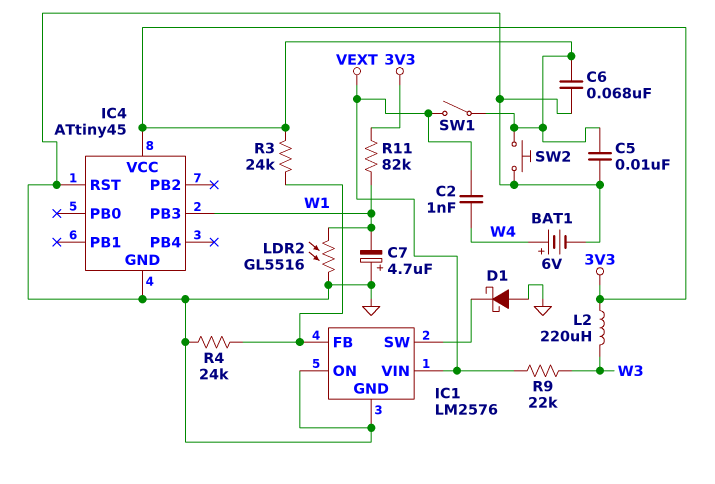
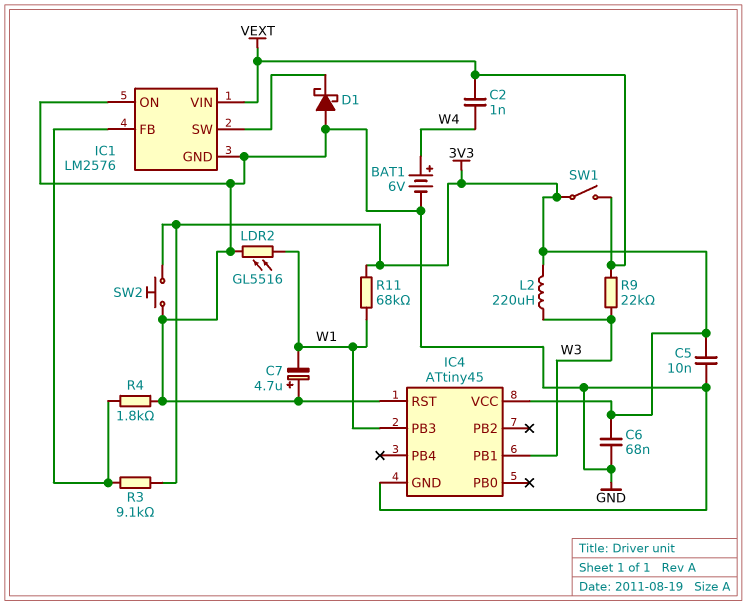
IC4 pin PB1: none -> W3
R3: 24k (3V3, IC1/FB) -> 9.1k (3V3, IC1/FB)
R4: 24k (GND, IC1/FB) -> 1.8k (GND, IC1/FB)
R11: 82k (3V3, W1) -> 68k (3V3, W1)

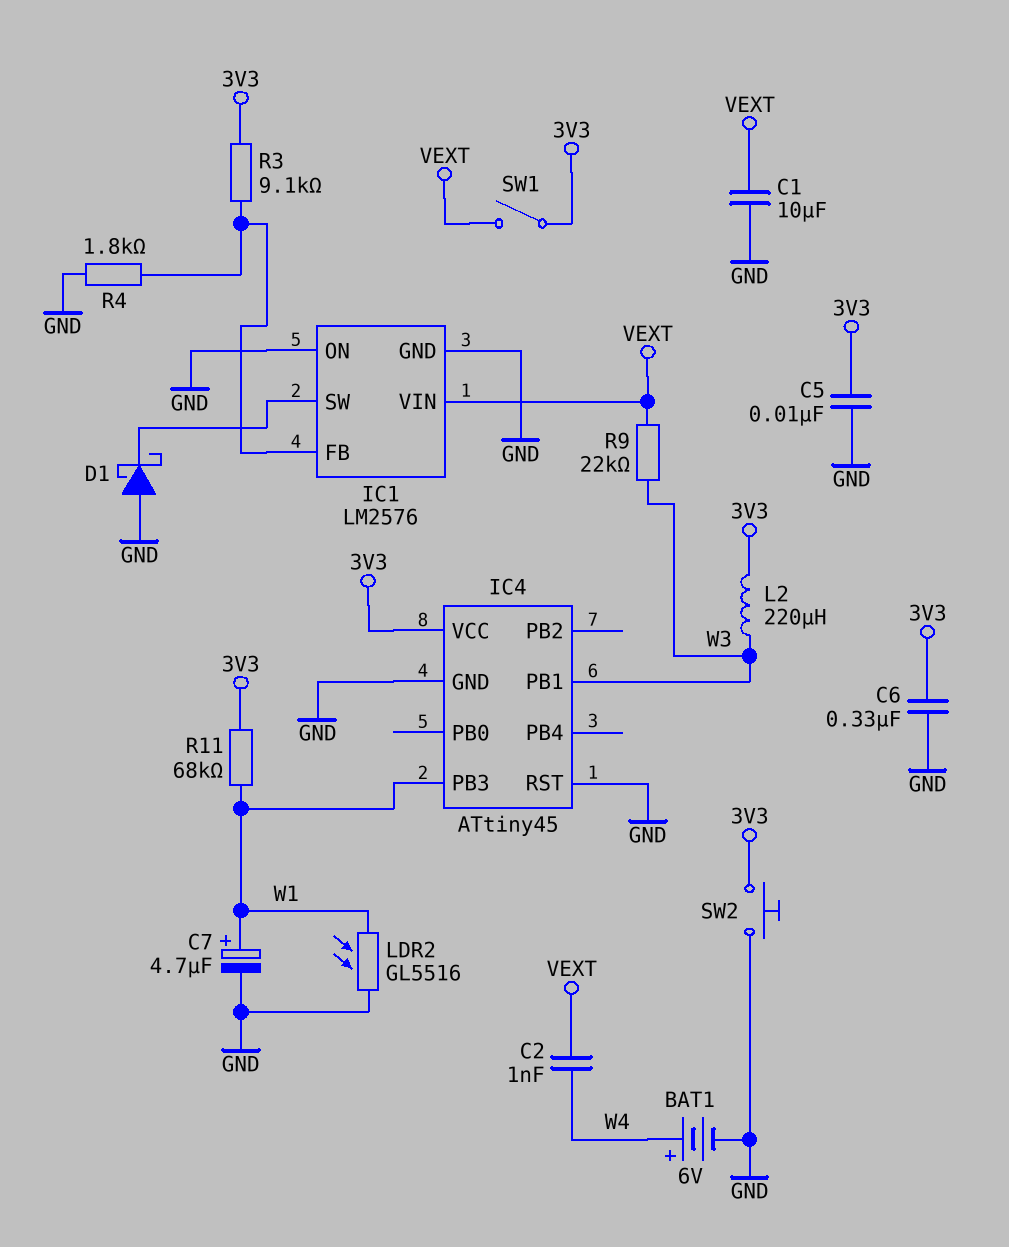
C1: none -> 10uF (GND, VEXT)
C6: 68nF (3V3, GND) -> 330nF (3V3, GND)
C7: 4.7uF (plus GND, minus W1) -> 4.7uF (plus W1, minus GND)

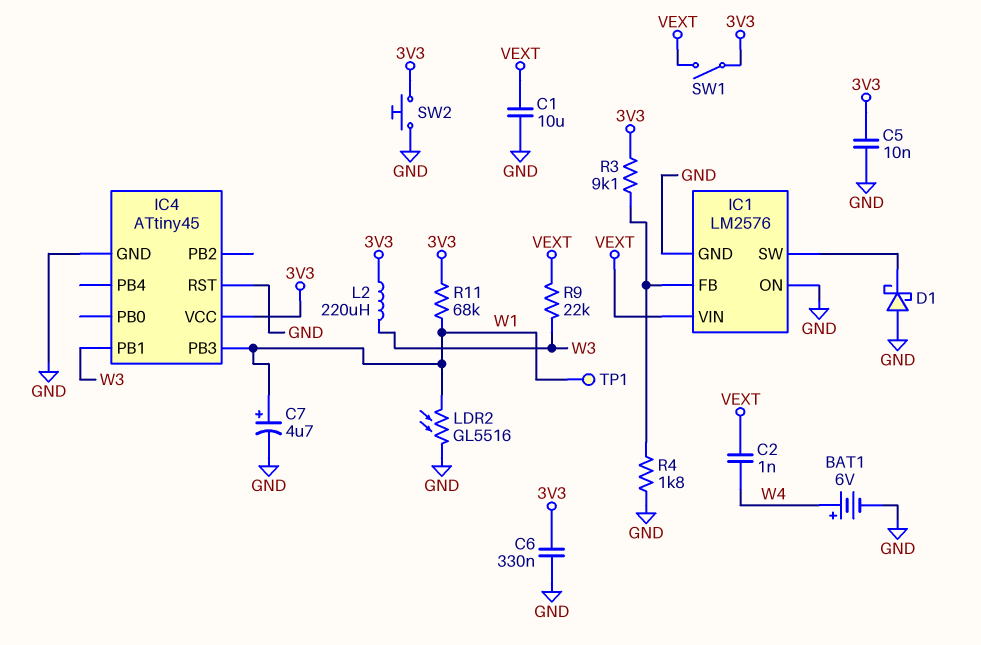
TP1: none -> test point (W1)

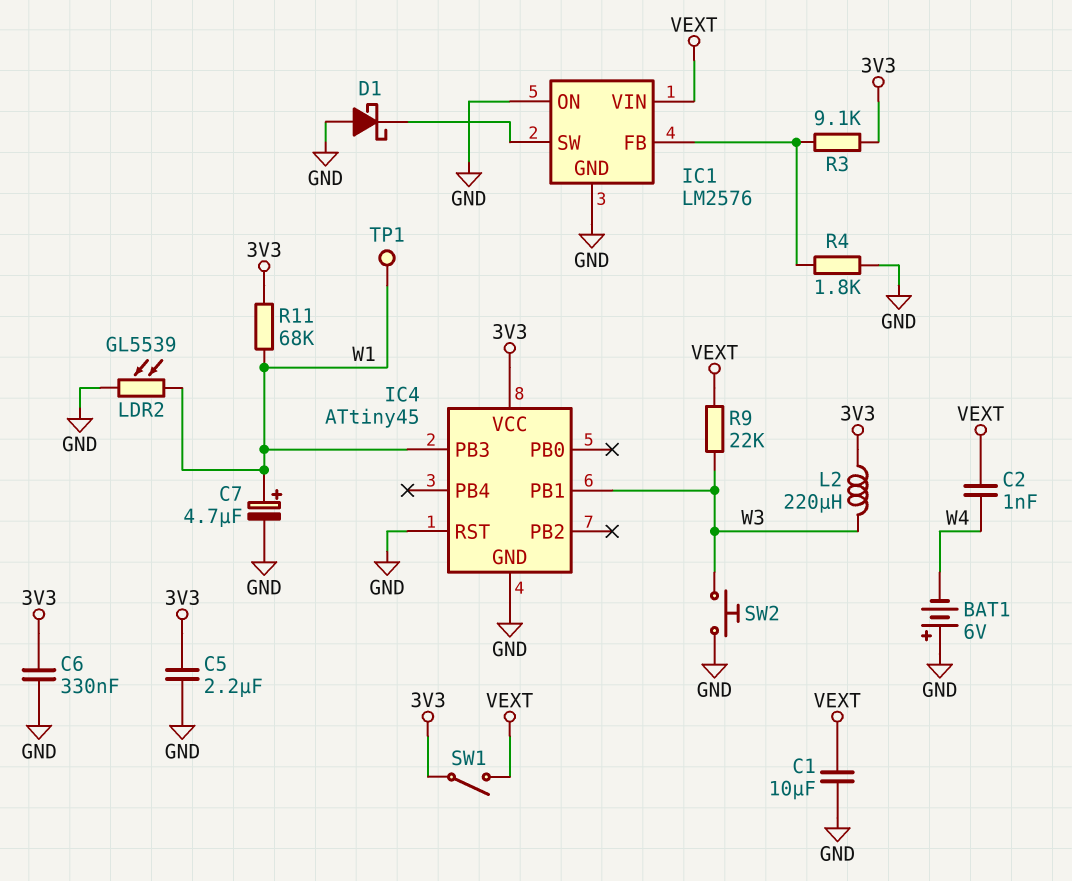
BAT1: 6V (plus W4, minus GND) -> 6V (plus GND, minus W4)
C5: 10nF (3V3, GND) -> 2.2uF (3V3, GND)
LDR2: GL5516 (GND, W1) -> GL5539 (GND, W1)
SW2: button (3V3, GND) -> button (GND, W3)

